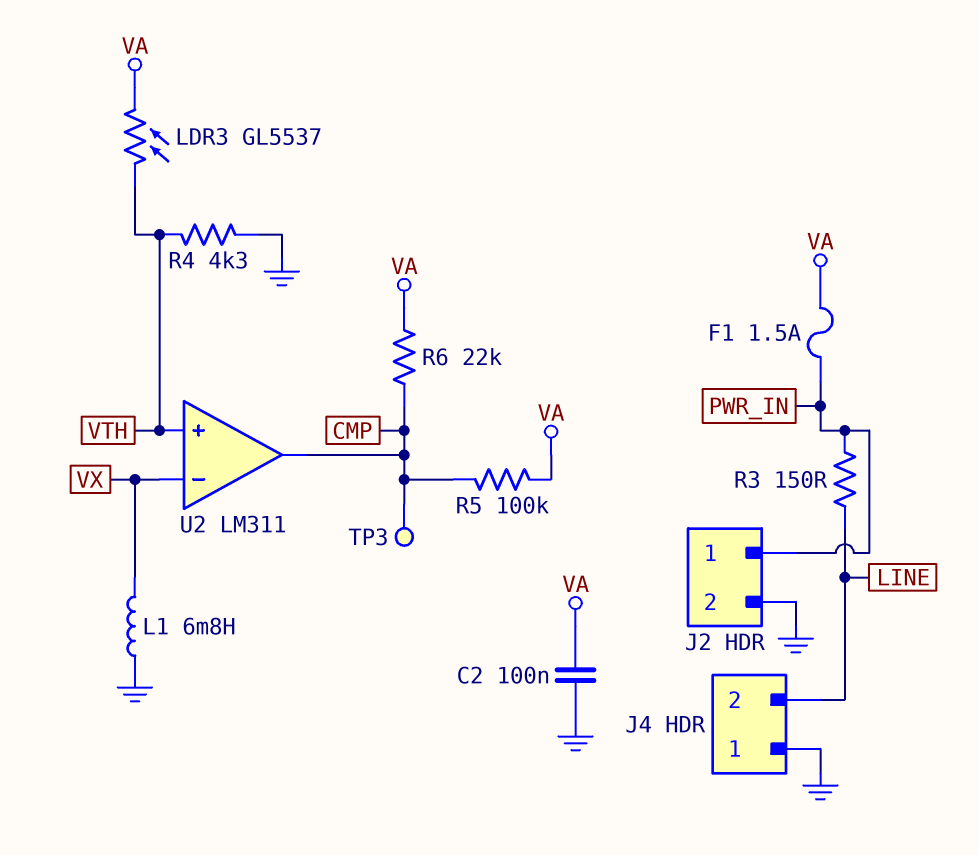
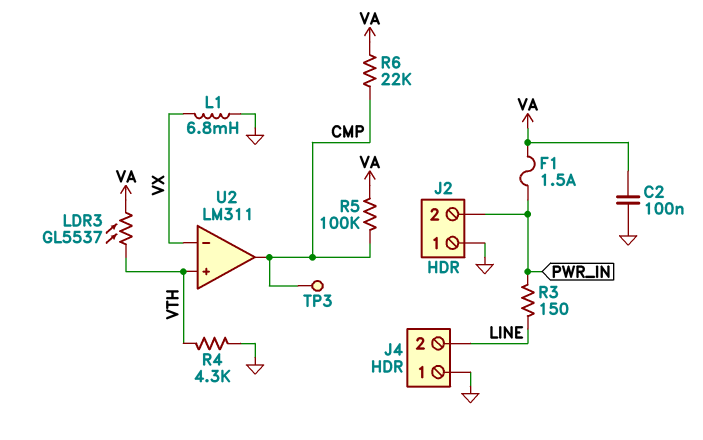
J2 pin 1: PWR_IN -> GND
J2 pin 2: GND -> PWR_IN

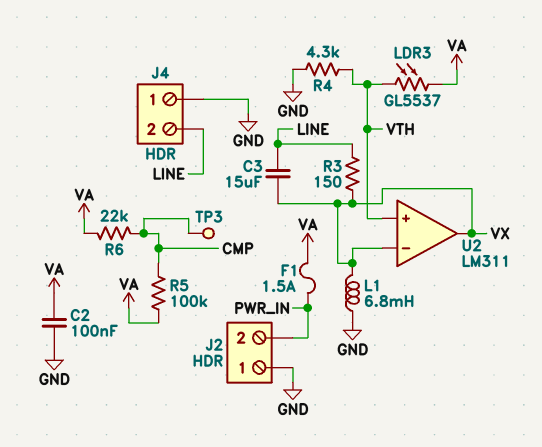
C3: none -> 15uF (LINE, VX)
R3: 150 (LINE, PWR_IN) -> 150 (LINE, VX)
U2 pin out: CMP -> VX

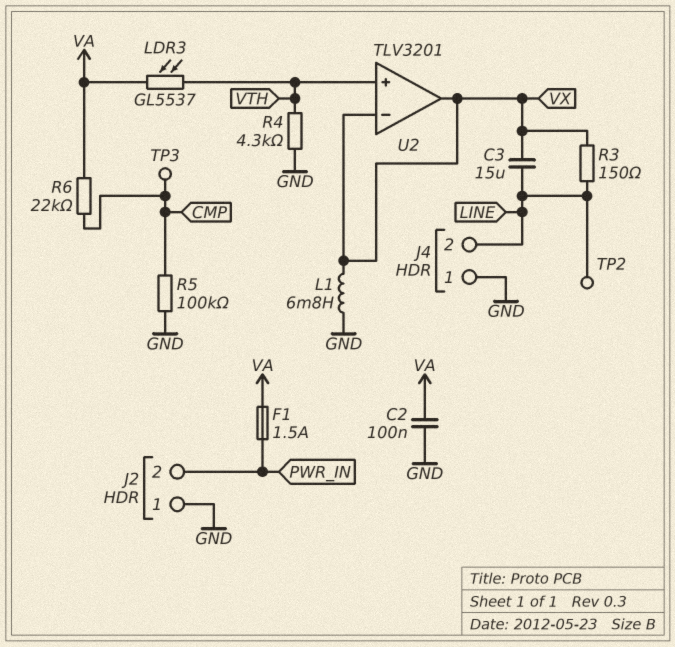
R5: 100k (CMP, VA) -> 100k (CMP, GND)
TP2: none -> test point (LINE)
U2: LM311 -> TLV3201

